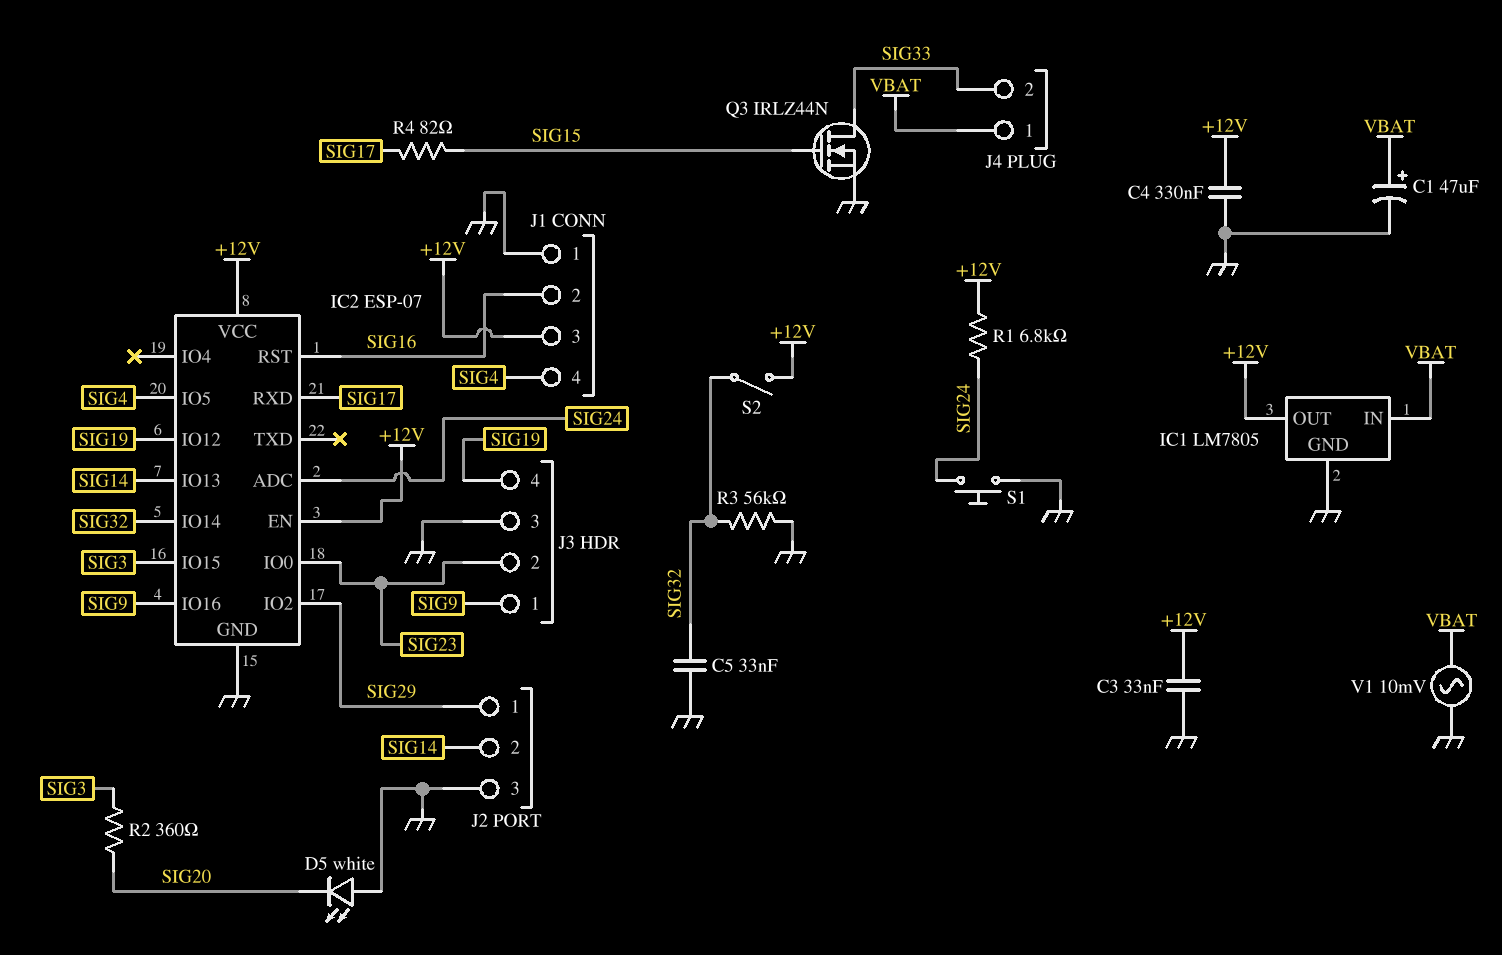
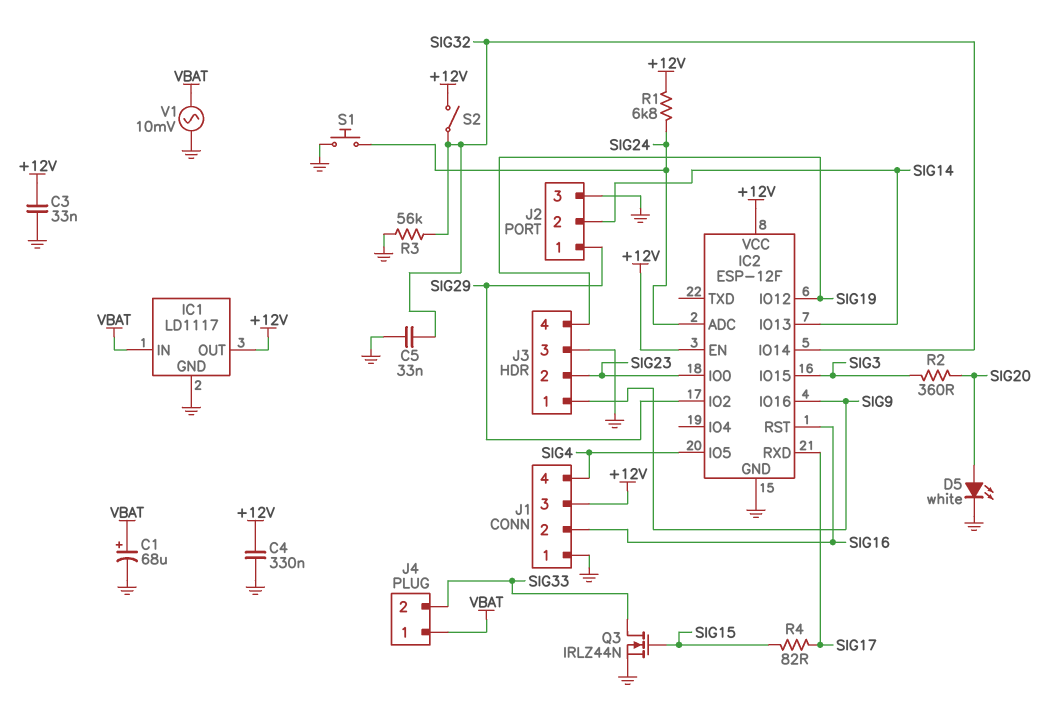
C1: 47uF (plus VBAT, minus GND) -> 68uF (plus VBAT, minus GND)
D5: LED white (A GND, K SIG20) -> LED white (A SIG20, K GND)
IC1: LM7805 -> LD1117
IC2: ESP-07 -> ESP-12F

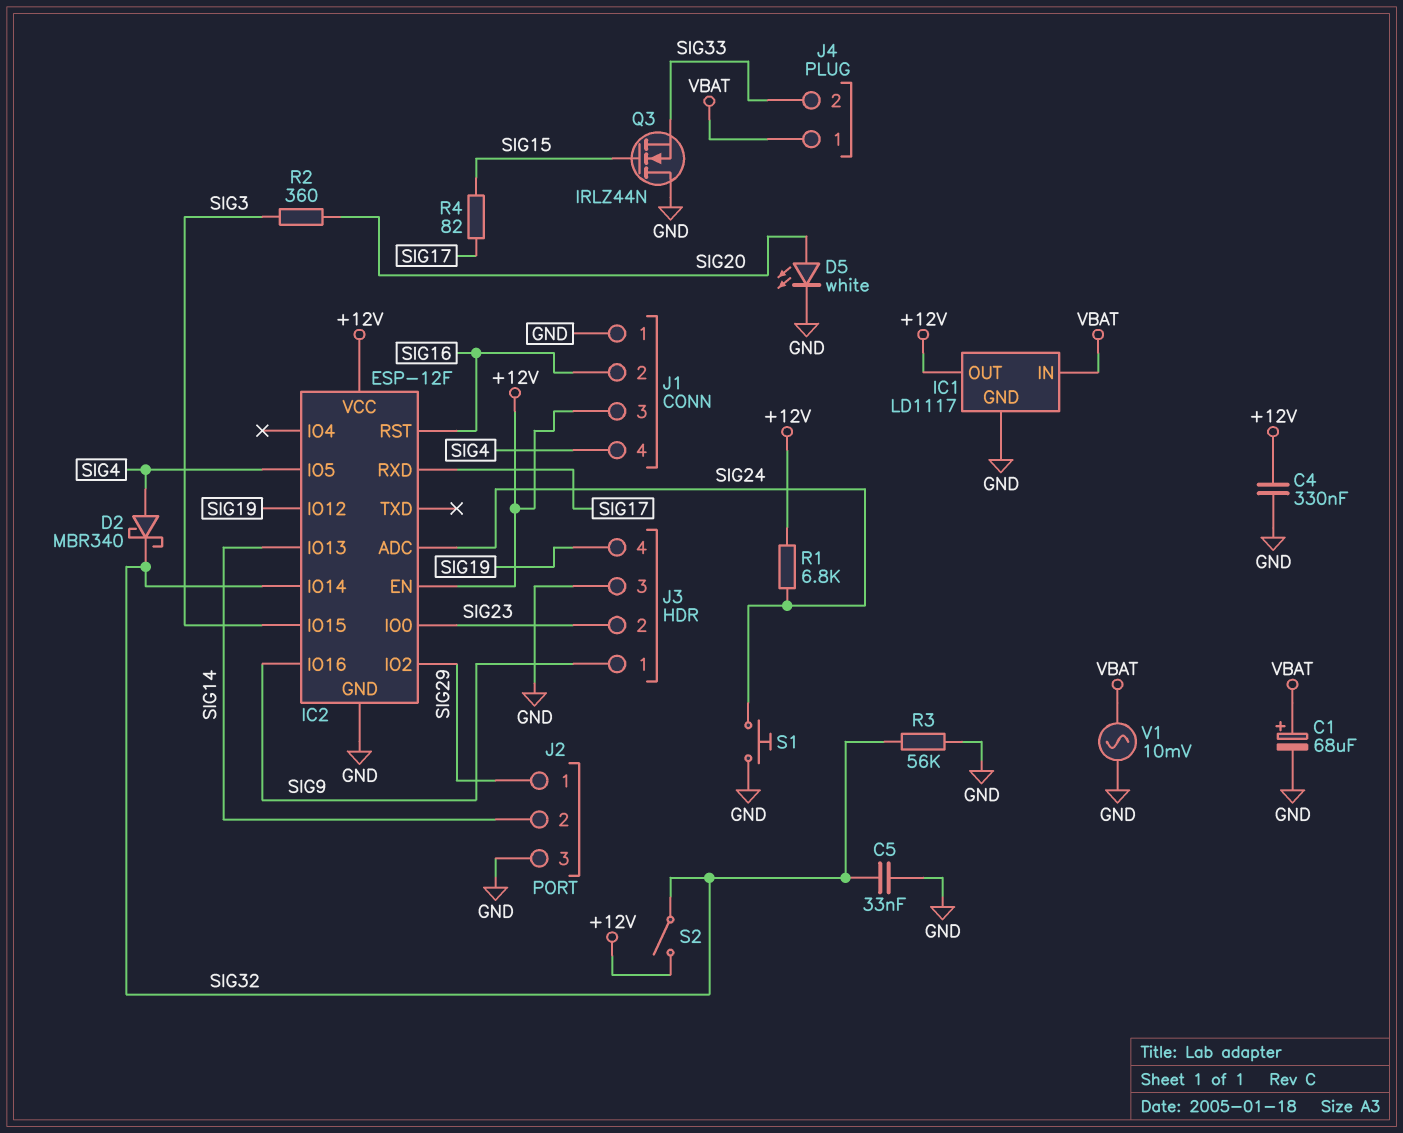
C3: 33nF (+12V, GND) -> none
D2: none -> schottky MBR340 (A SIG4, K SIG32)
Q3: NMOS IRLZ44N (G SIG15, D SIG33, S GND) -> NMOS IRLZ44N (G SIG15, D GND, S SIG33)

